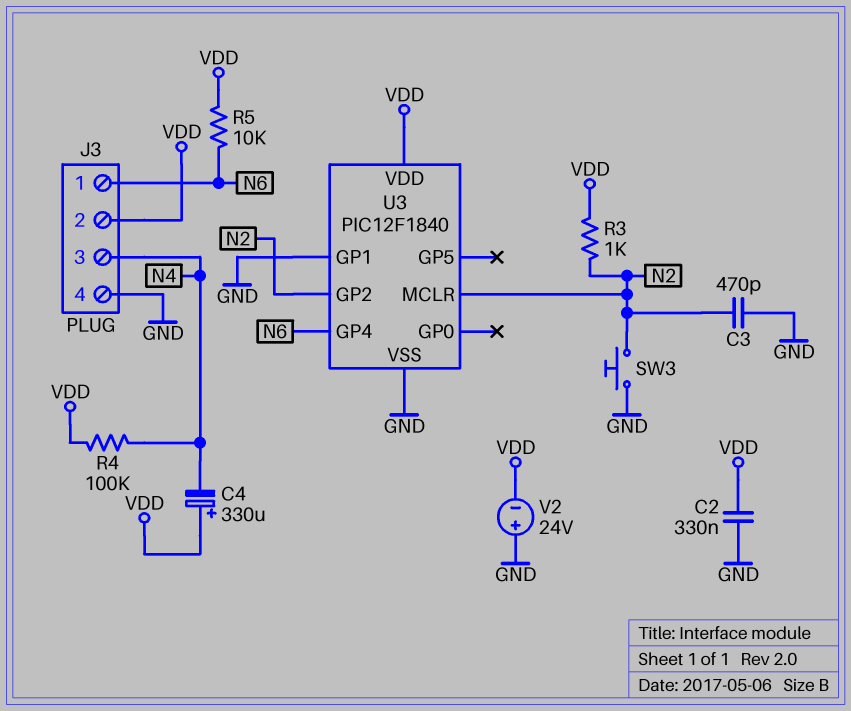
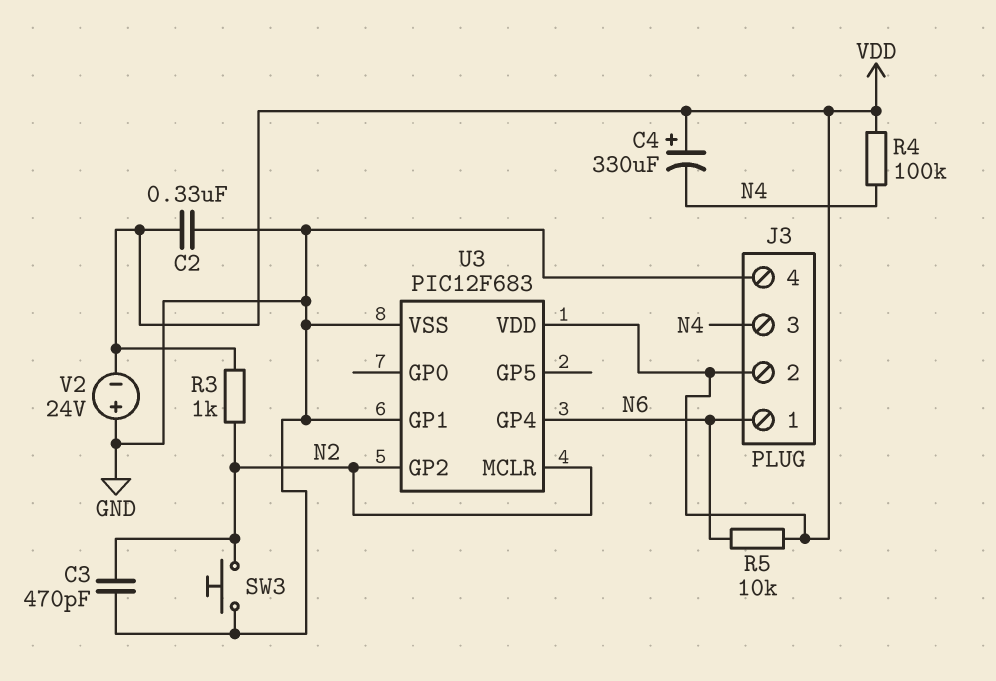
U3: PIC12F1840 -> PIC12F683

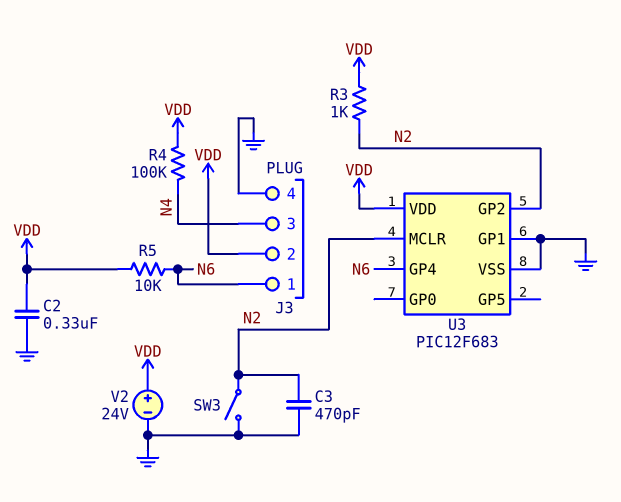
C4: 330uF (plus VDD, minus N4) -> none
SW3: button (GND, N2) -> switch (GND, N2)
V2: 24V (plus GND, minus VDD) -> 24V (plus VDD, minus GND)

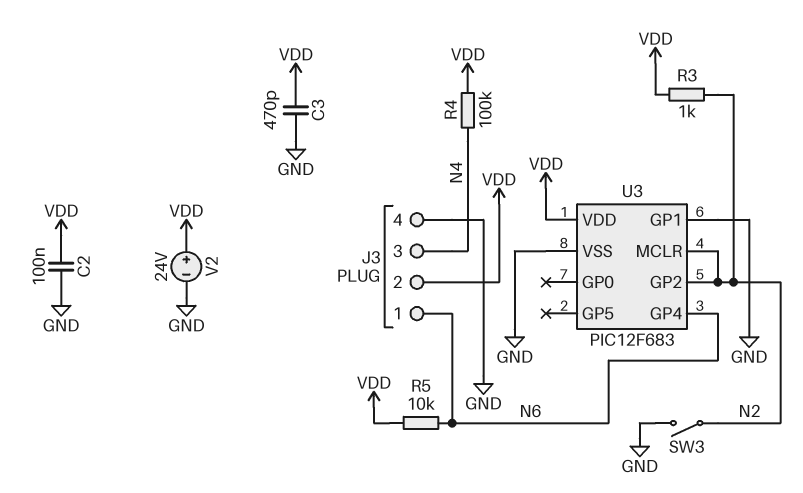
C2: 330nF (GND, VDD) -> 100nF (GND, VDD)
C3: 470pF (GND, N2) -> 470pF (GND, VDD)

